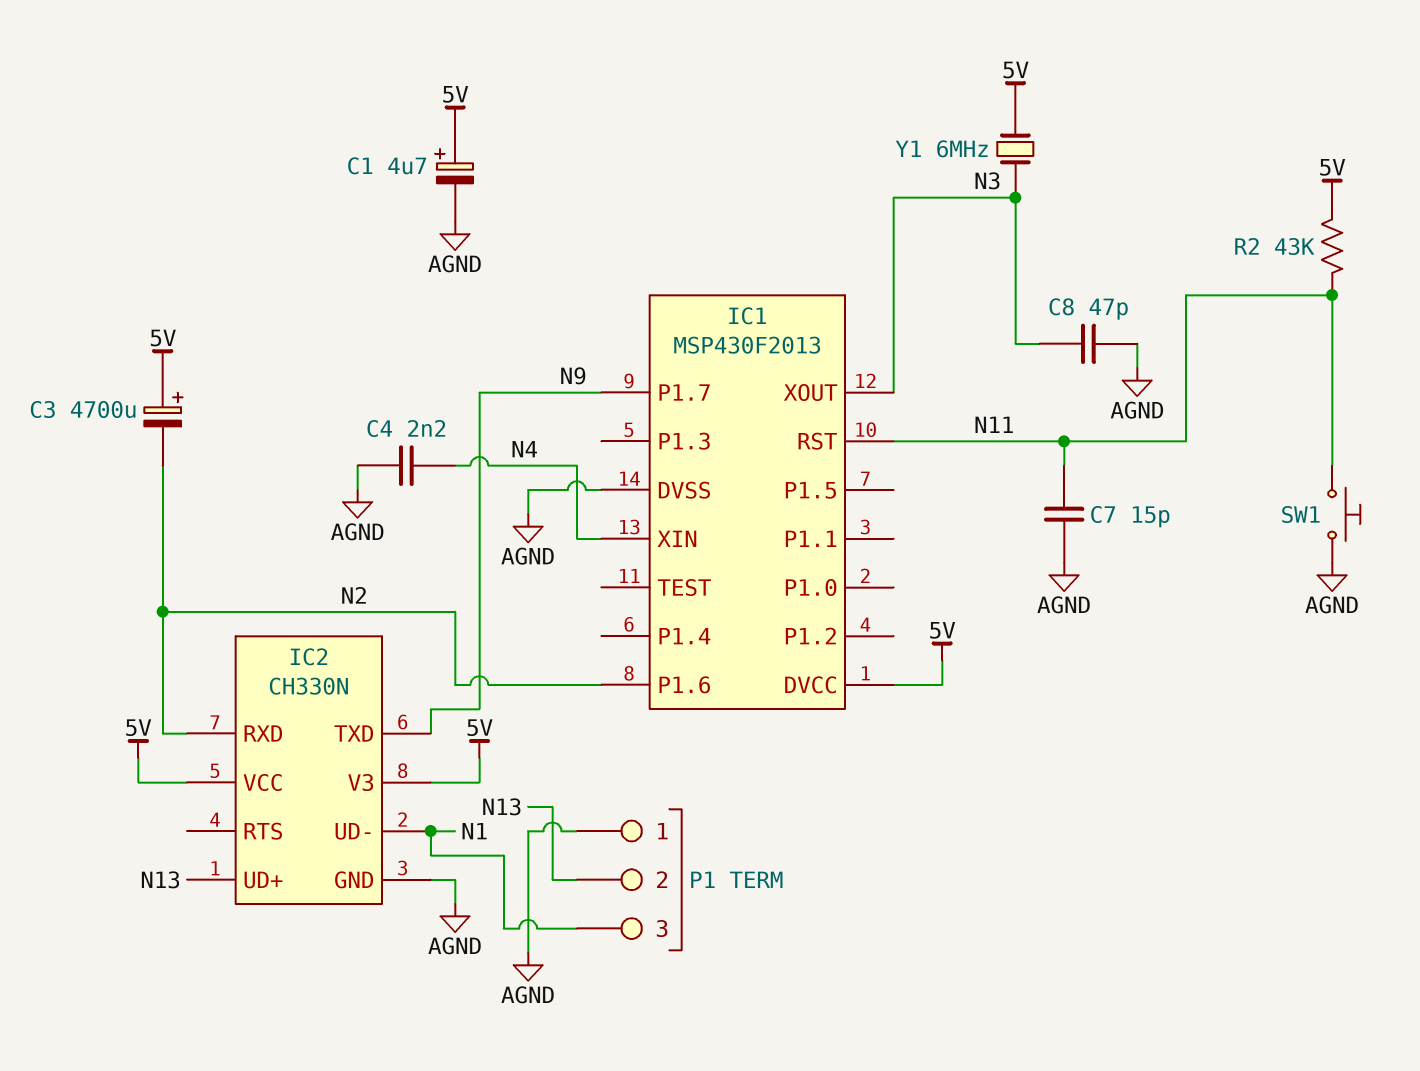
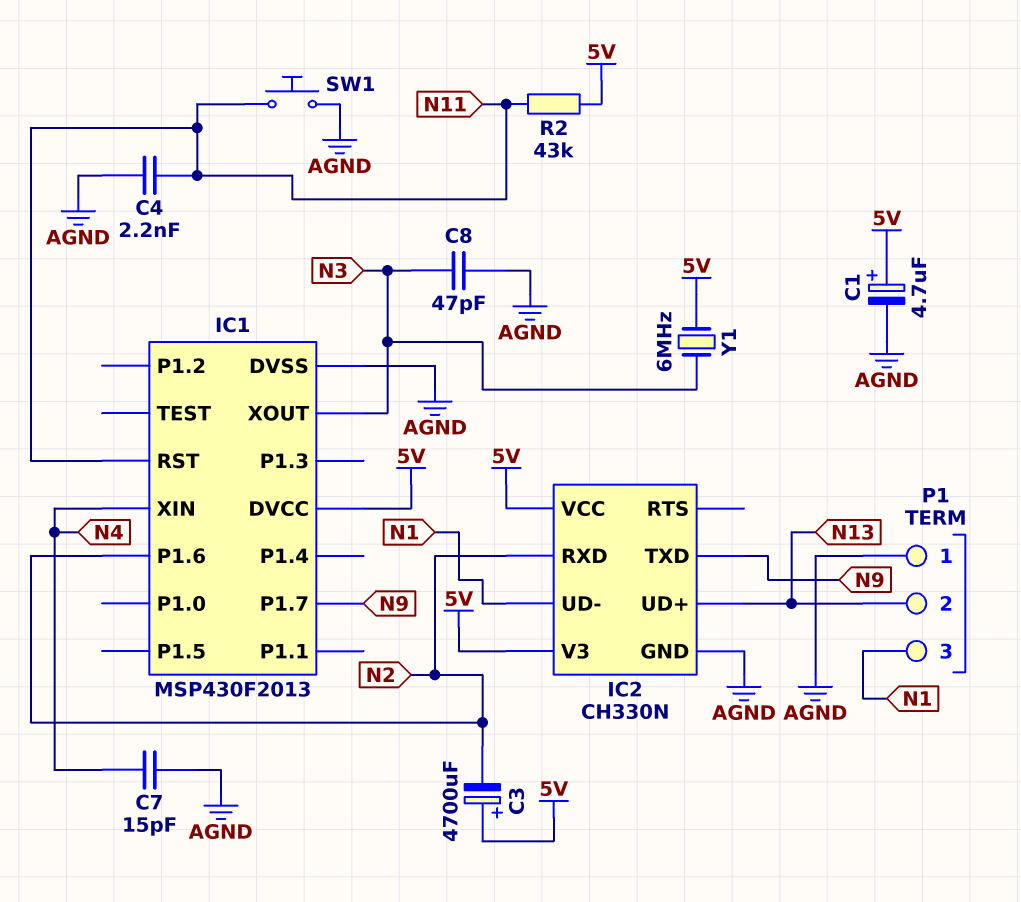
C4: 2.2nF (AGND, N4) -> 2.2nF (AGND, N11)
C7: 15pF (AGND, N11) -> 15pF (AGND, N4)

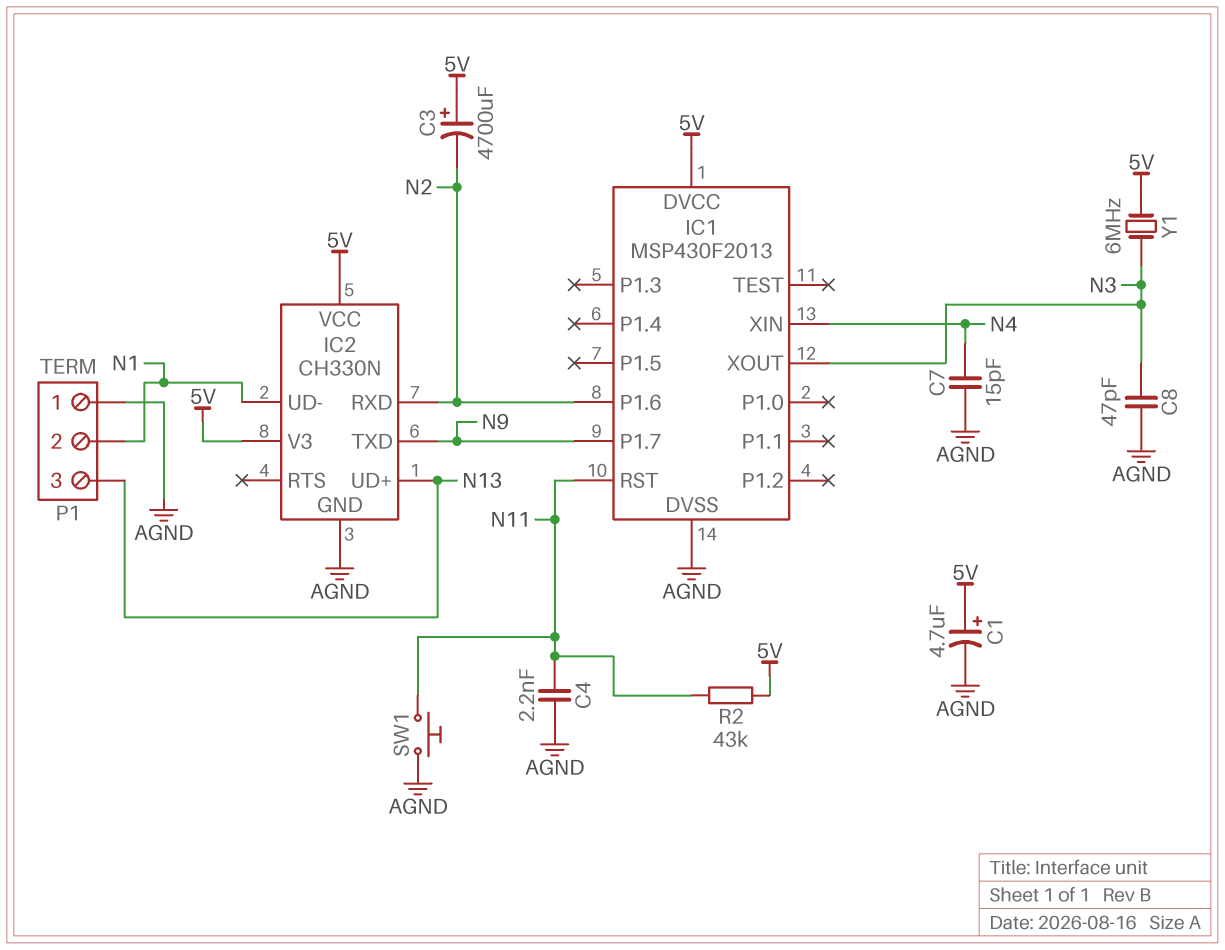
P1 pin 2: N13 -> N1
P1 pin 3: N1 -> N13

